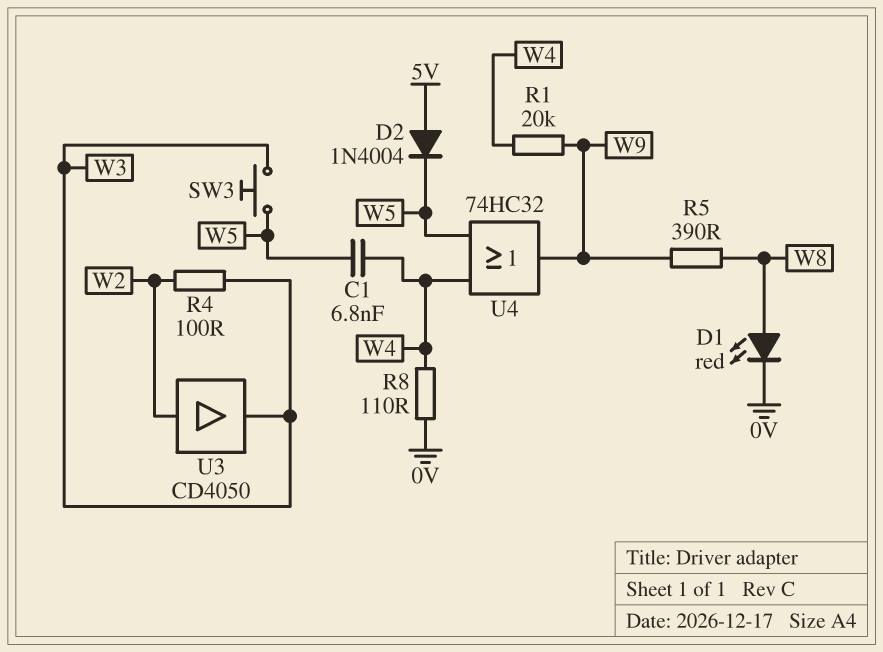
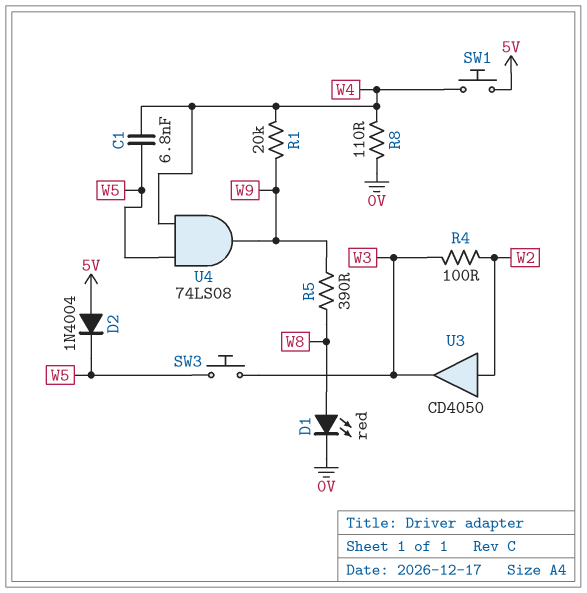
SW1: none -> button (5V, W4)
U4: OR 74HC32 (in W4, in W5, out W9) -> AND 74LS08 (in W4, in W5, out W9)

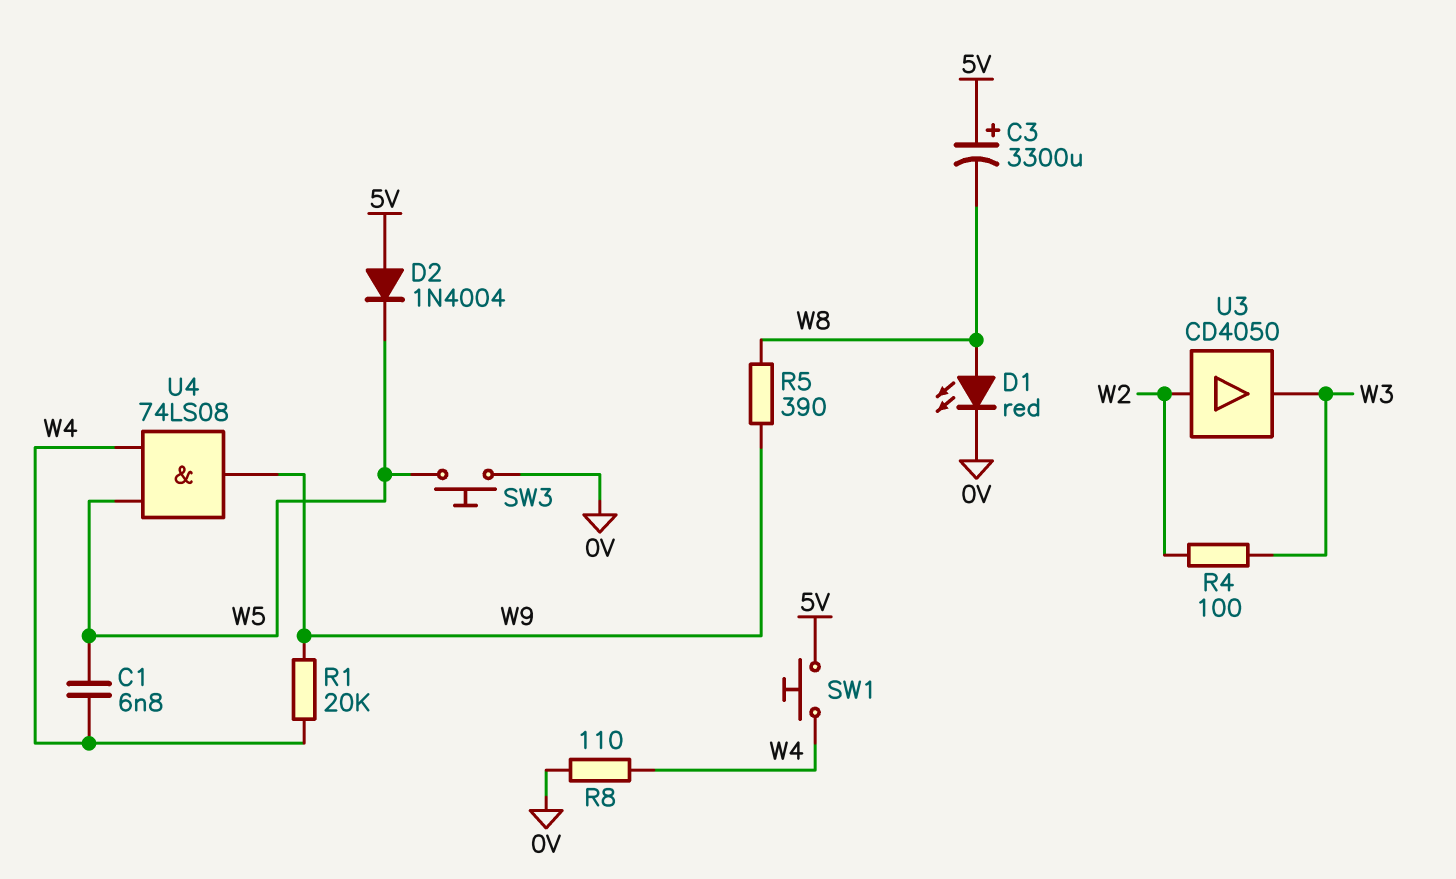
C3: none -> 3300uF (plus 5V, minus W8)
SW3: button (W3, W5) -> button (0V, W5)

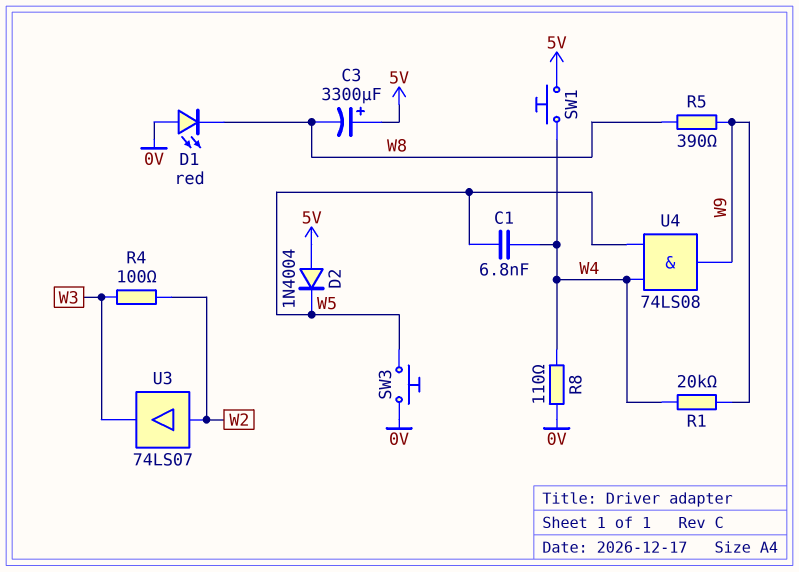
D1: LED red (A W8, K 0V) -> LED red (A 0V, K W8)
U3: buffer CD4050 (in W2, out W3) -> buffer 74LS07 (in W2, out W3)

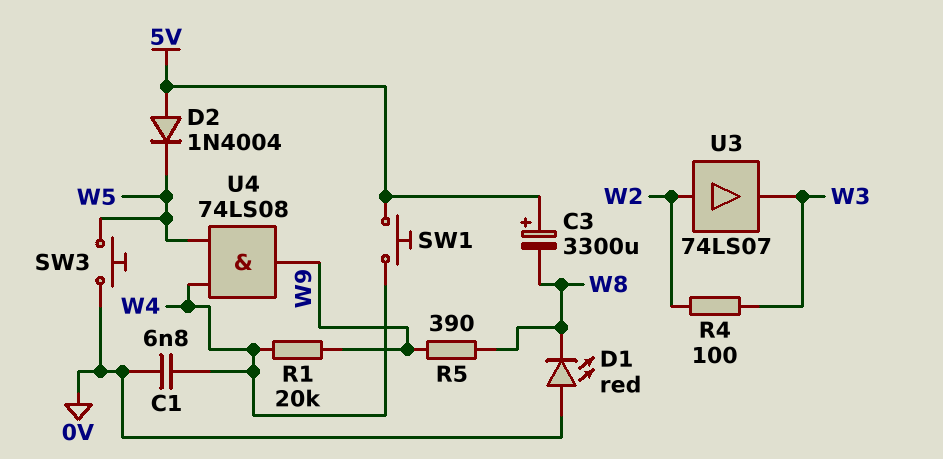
C1: 6.8nF (W4, W5) -> 6.8nF (0V, W4)
R8: 110 (0V, W4) -> none

